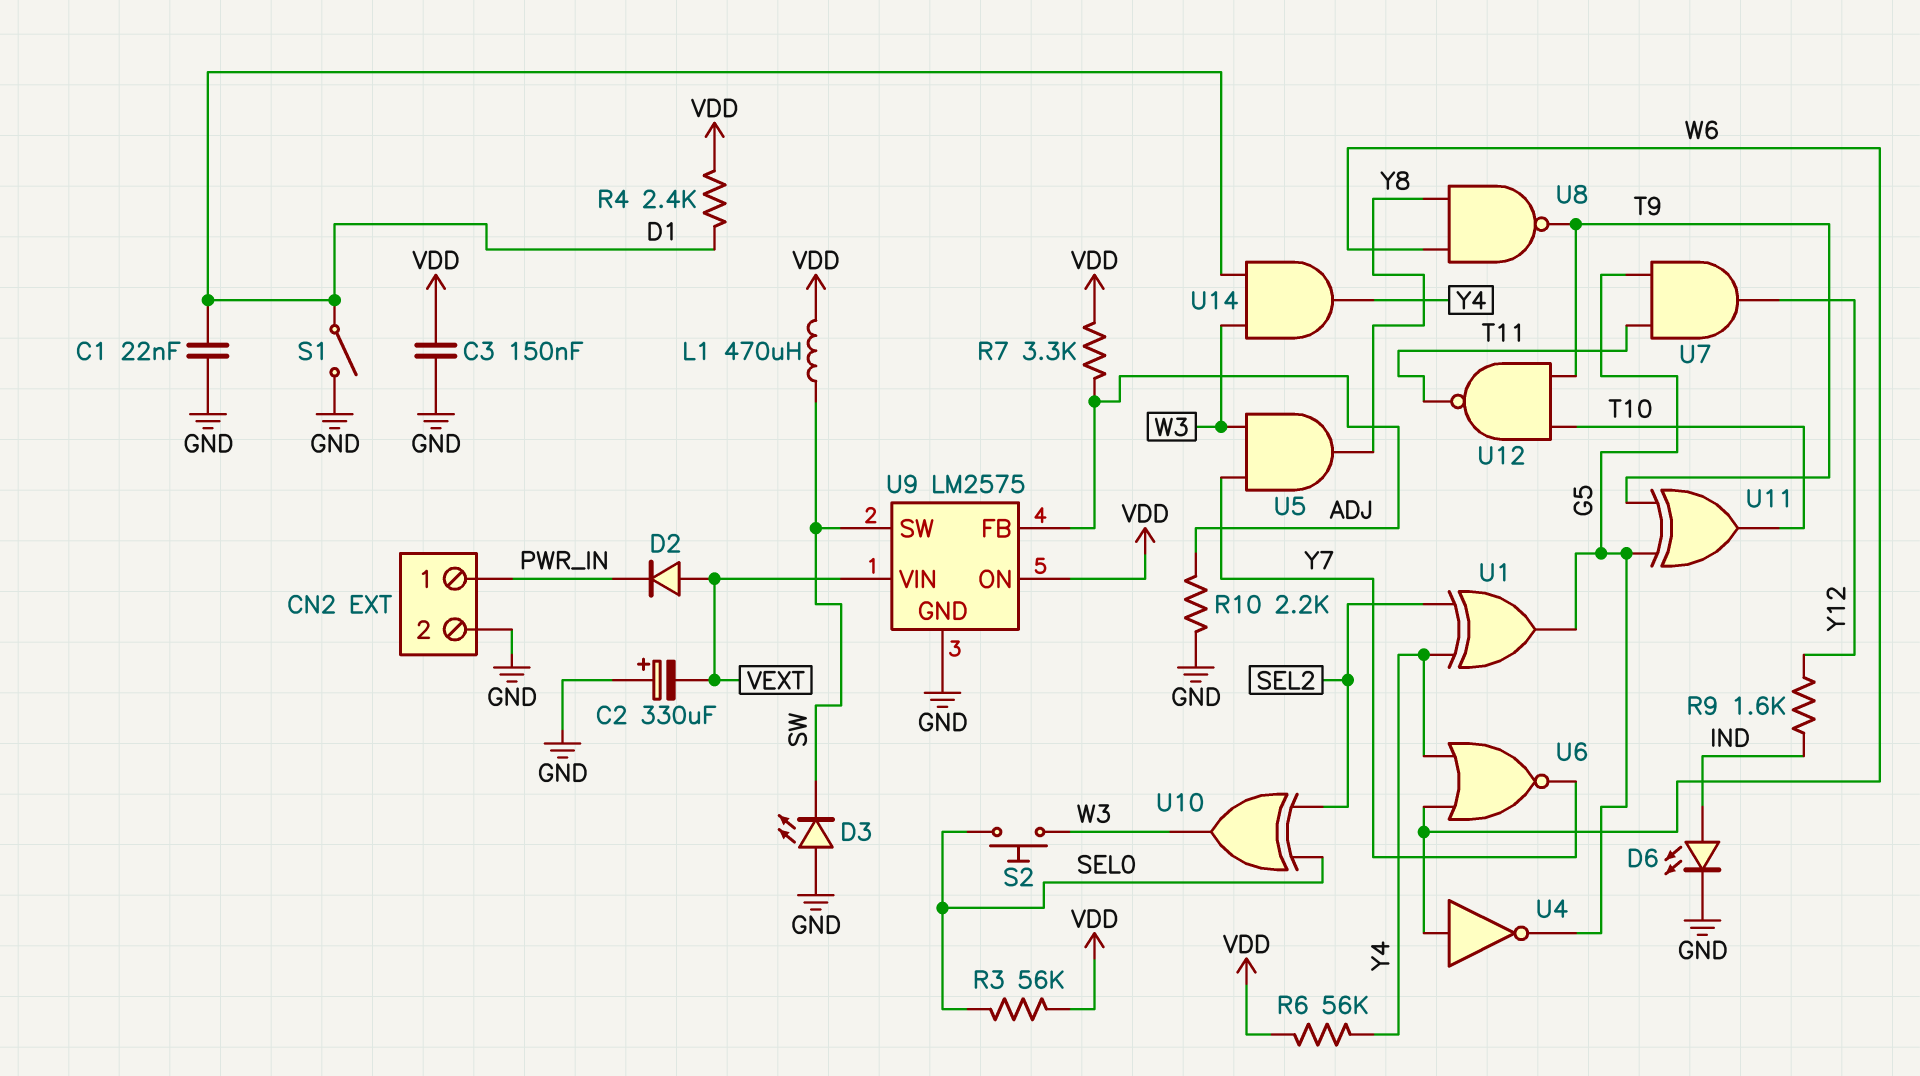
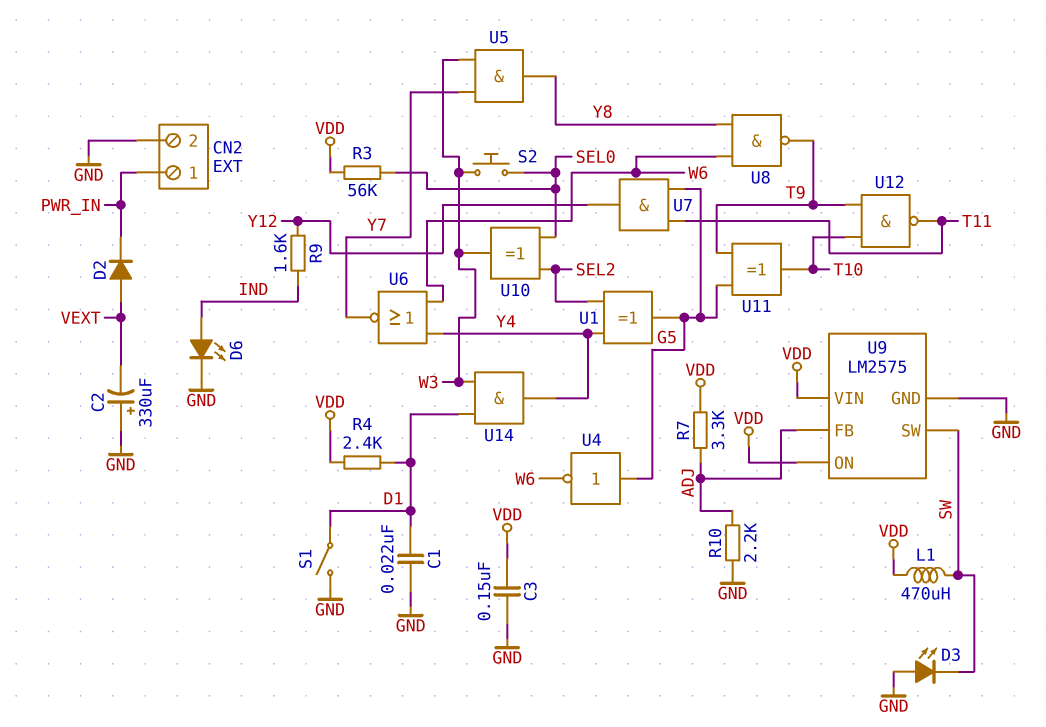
R6: 56k (VDD, Y4) -> none
U4: NOT (in W6, out G5) -> NOT (in G5, out W6)
U9 pin VIN: VEXT -> VDD

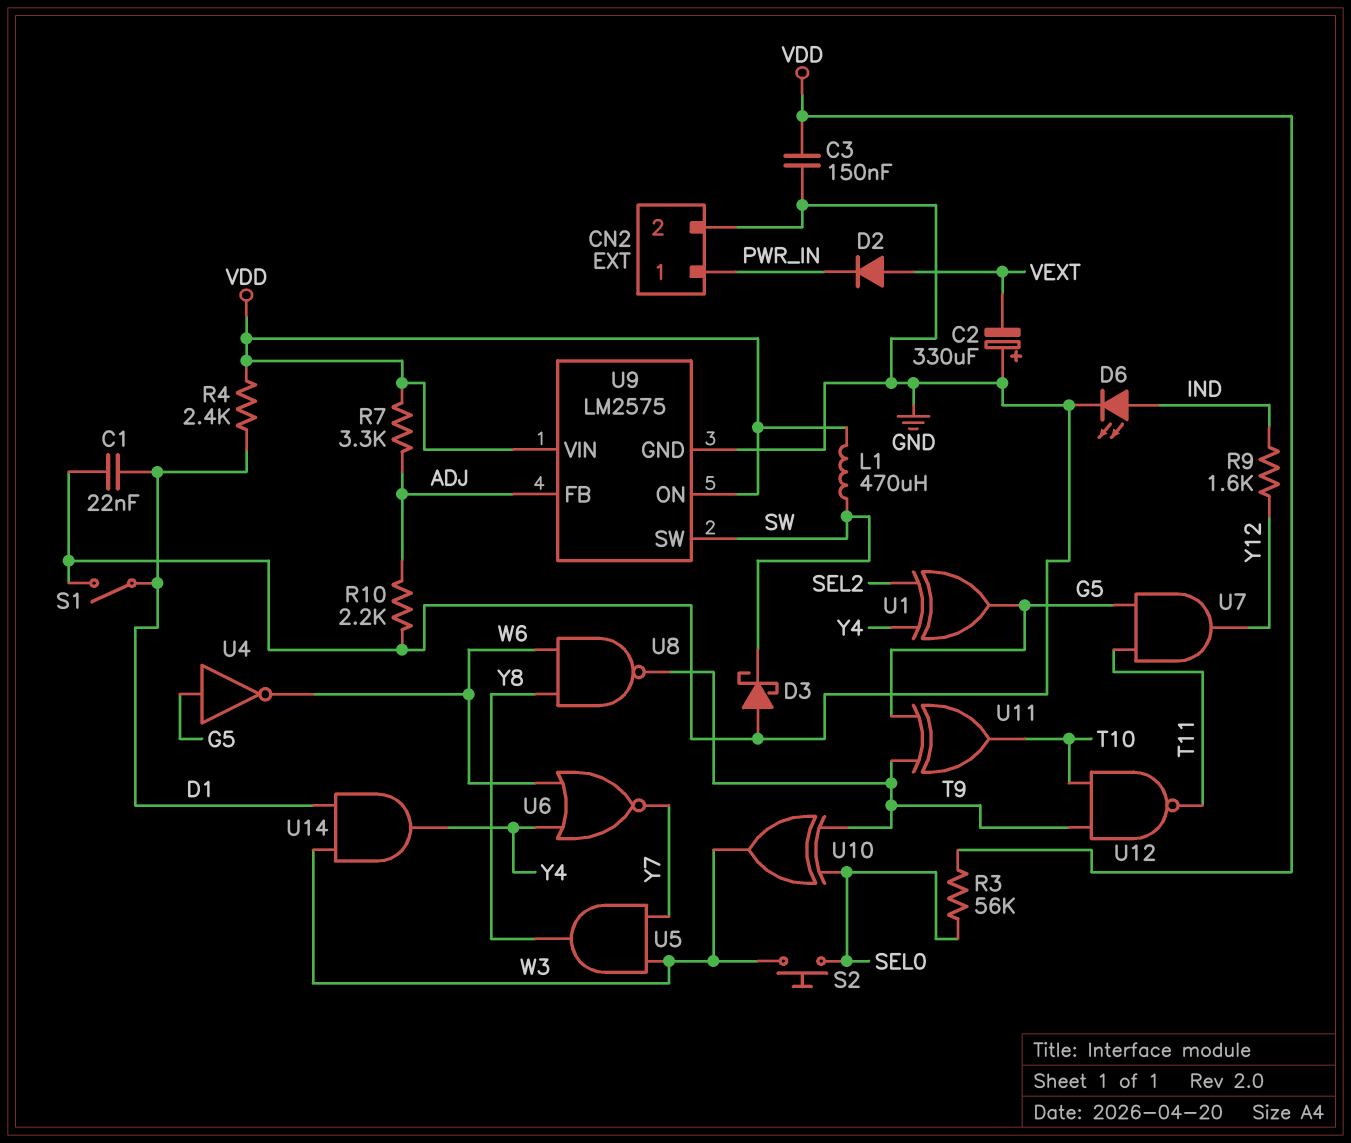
D3: LED (A GND, K SW) -> schottky (A GND, K SW)
U10: XOR (in SEL0, in SEL2, out W3) -> XOR (in SEL0, in T9, out W3)

